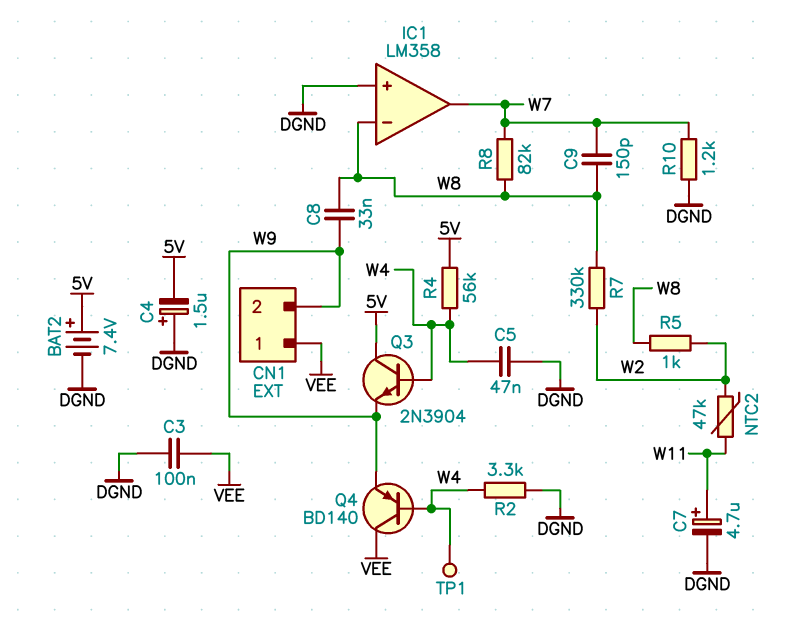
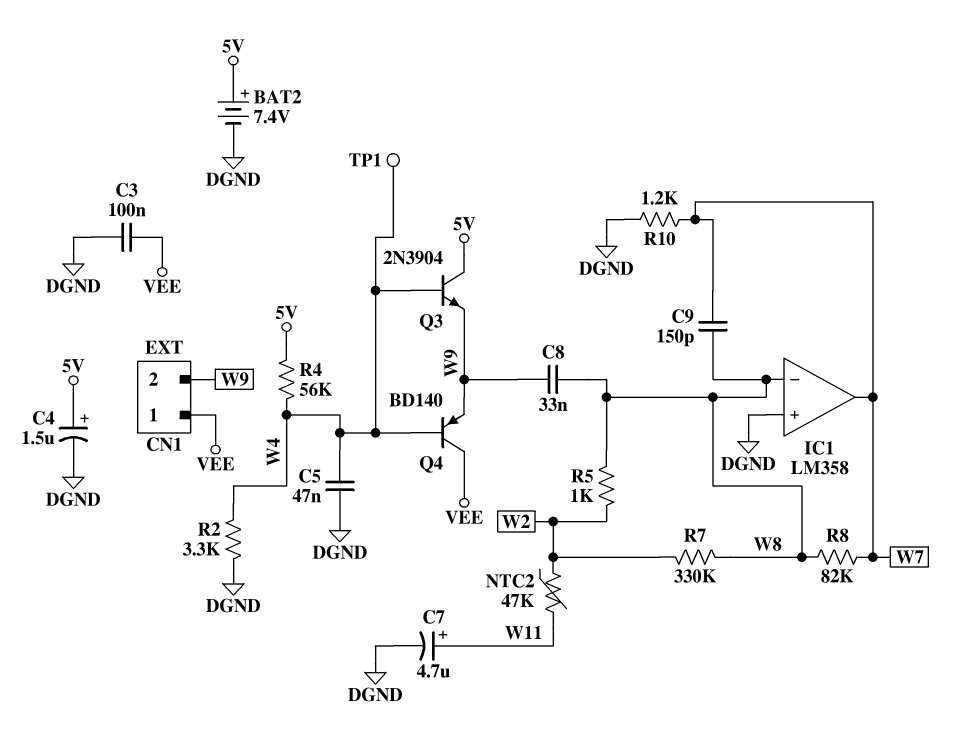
C4: 1.5uF (plus DGND, minus 5V) -> 1.5uF (plus 5V, minus DGND)

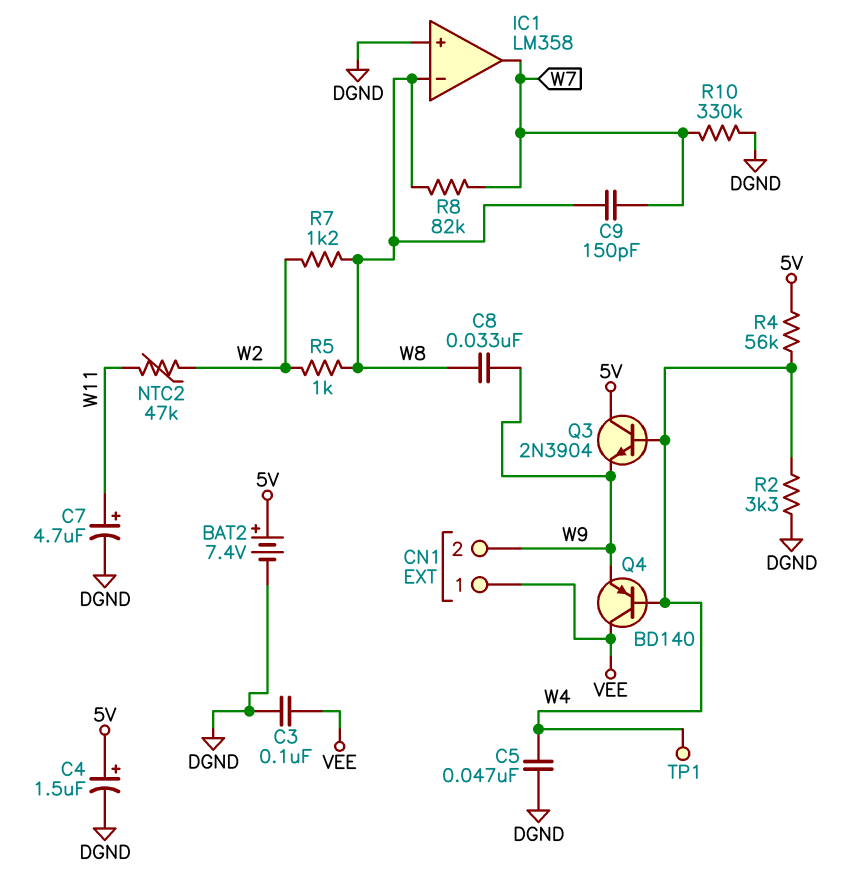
R7: 330k (W2, W8) -> 1.2k (W2, W8)
R10: 1.2k (DGND, W7) -> 330k (DGND, W7)

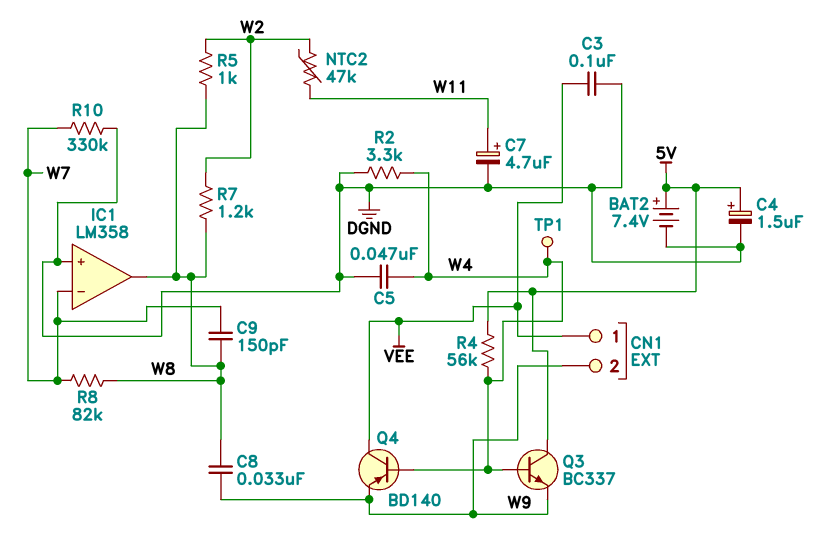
IC1 pin in-: W8 -> W7
IC1 pin out: W7 -> W8
Q3: NPN 2N3904 (B W4, C 5V, E W9) -> NPN BC337 (B W4, C 5V, E W9)

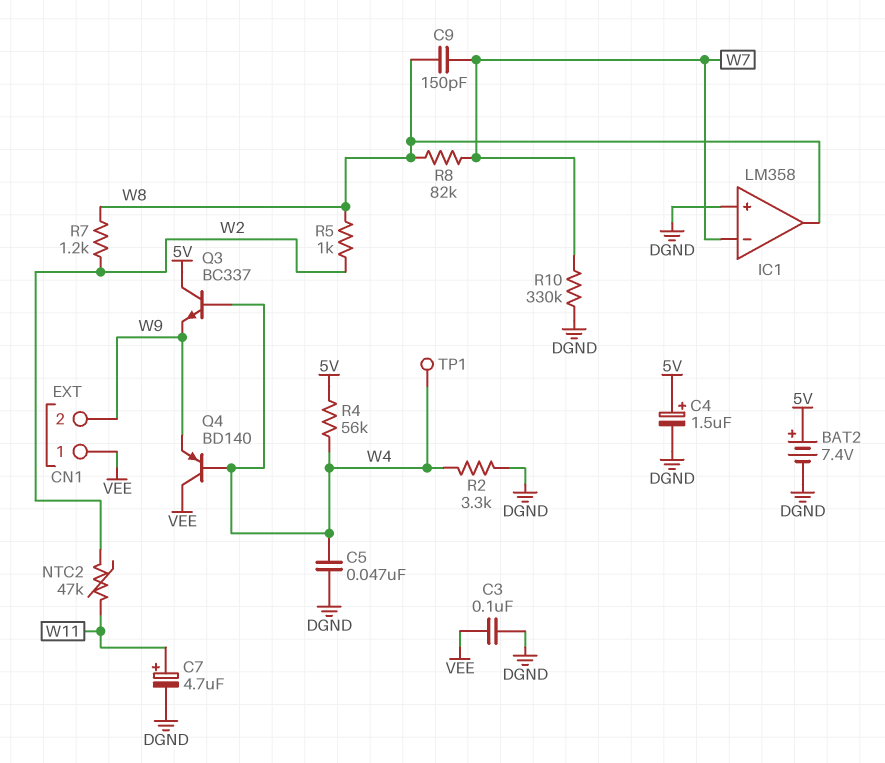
C8: 33nF (W8, W9) -> none

